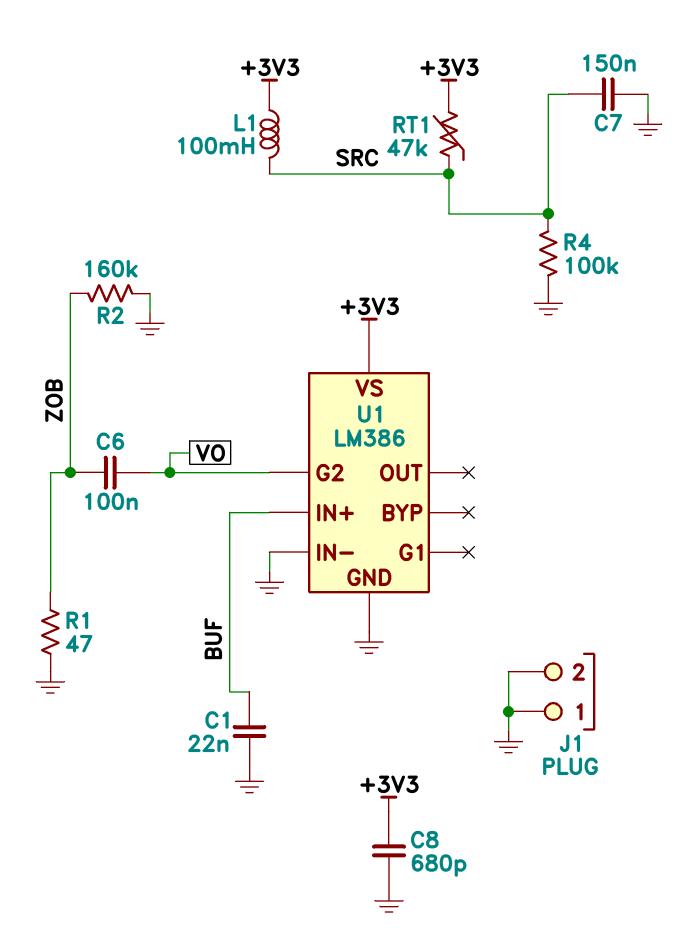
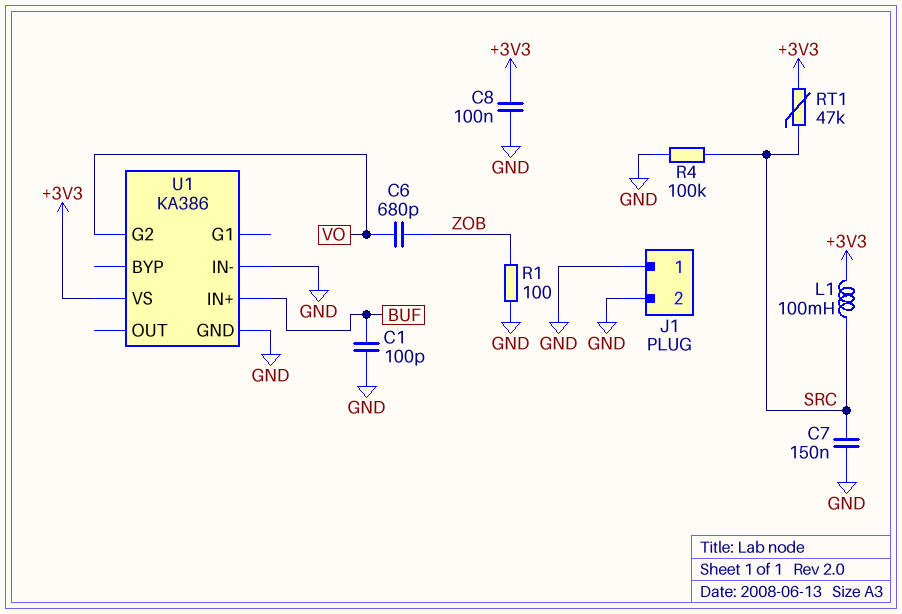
C1: 22nF (BUF, GND) -> 100pF (BUF, GND)
C6: 100nF (VO, ZOB) -> 680pF (VO, ZOB)
C8: 680pF (+3V3, GND) -> 100nF (+3V3, GND)
R1: 47 (GND, ZOB) -> 100 (GND, ZOB)
R2: 160k (GND, ZOB) -> none
U1: LM386 -> KA386

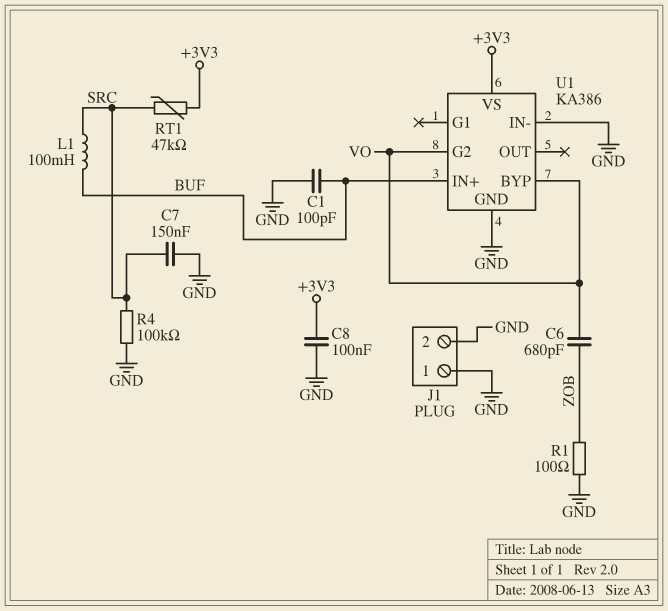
L1: 100mH (+3V3, SRC) -> 100mH (BUF, SRC)
U1 pin BYP: none -> VO

